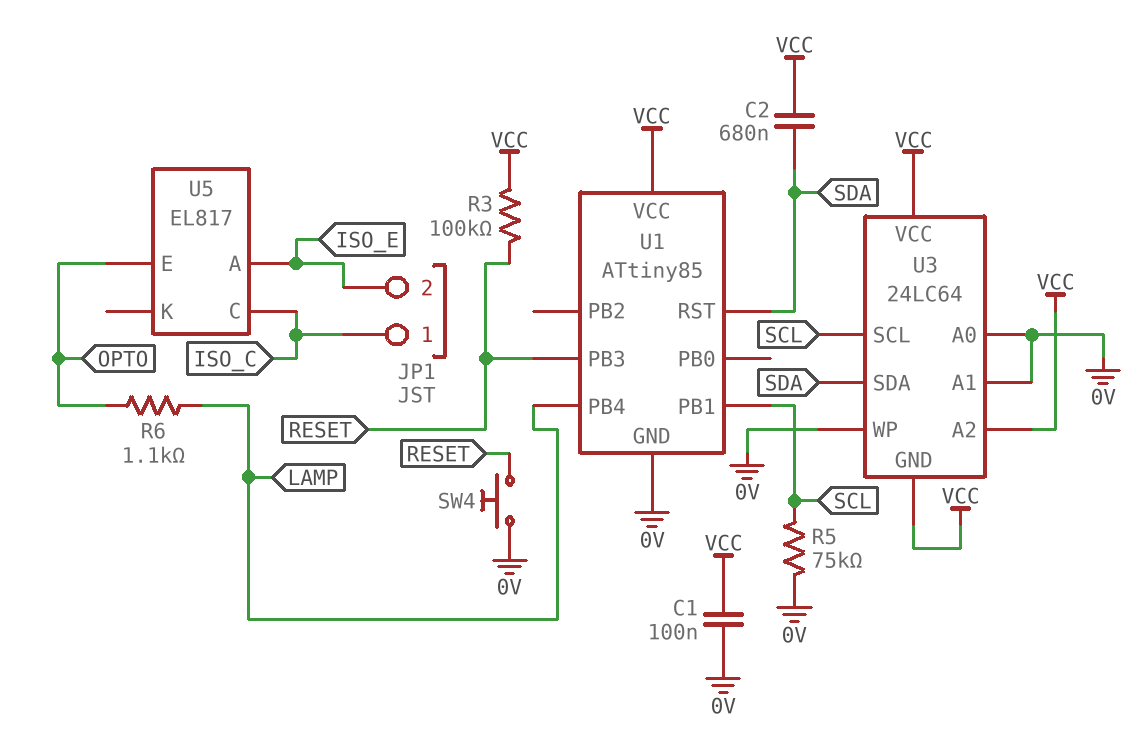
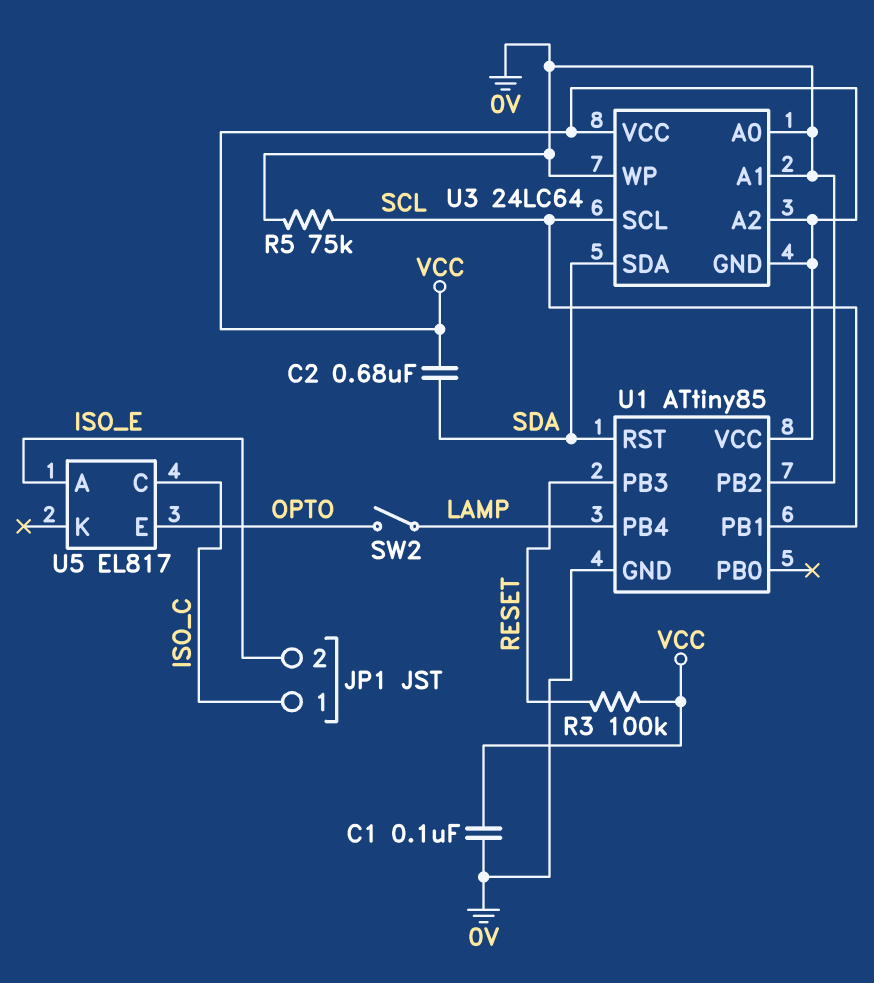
R6: 1.1k (LAMP, OPTO) -> none
SW2: none -> switch (LAMP, OPTO)
SW4: button (0V, RESET) -> none
U1 pin PB2: none -> 0V

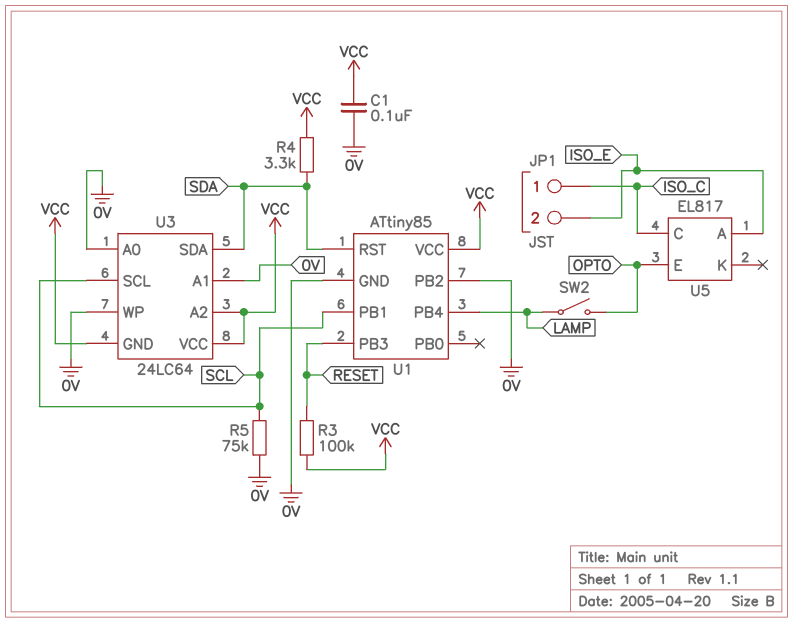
C2: 680nF (SDA, VCC) -> none
R4: none -> 3.3k (SDA, VCC)

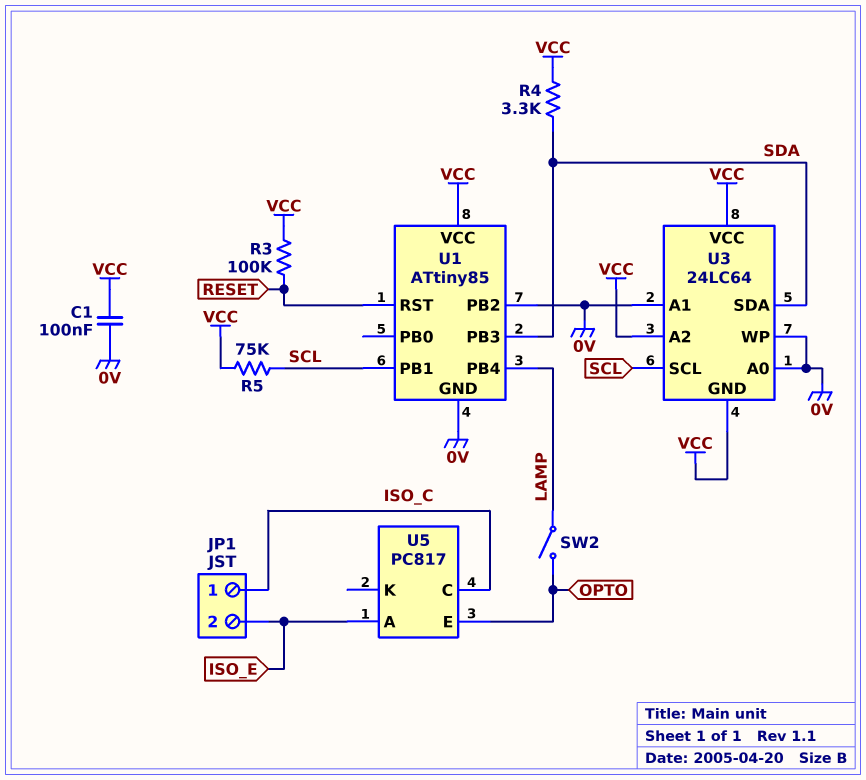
R5: 75k (0V, SCL) -> 75k (SCL, VCC)
U1 pin PB3: RESET -> SDA
U1 pin RST: SDA -> RESET
U5: EL817 -> PC817

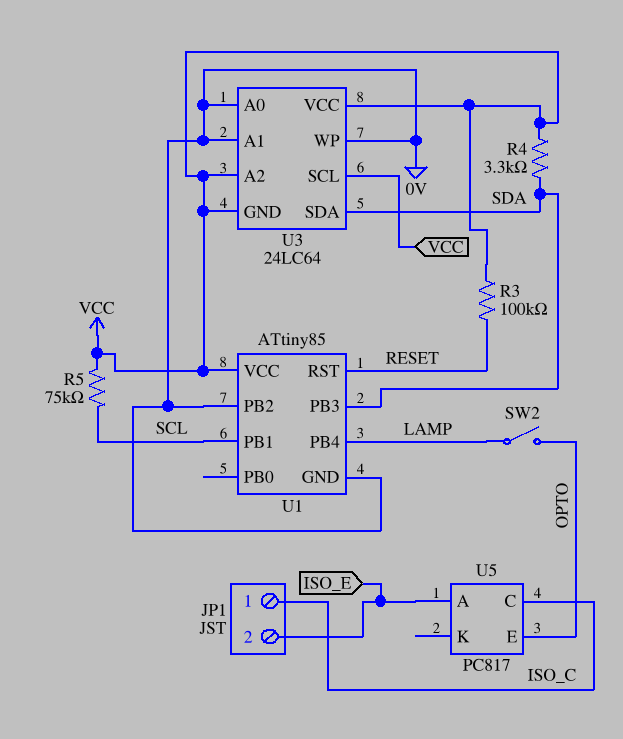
C1: 100nF (0V, VCC) -> none
U3 pin SCL: SCL -> VCC

